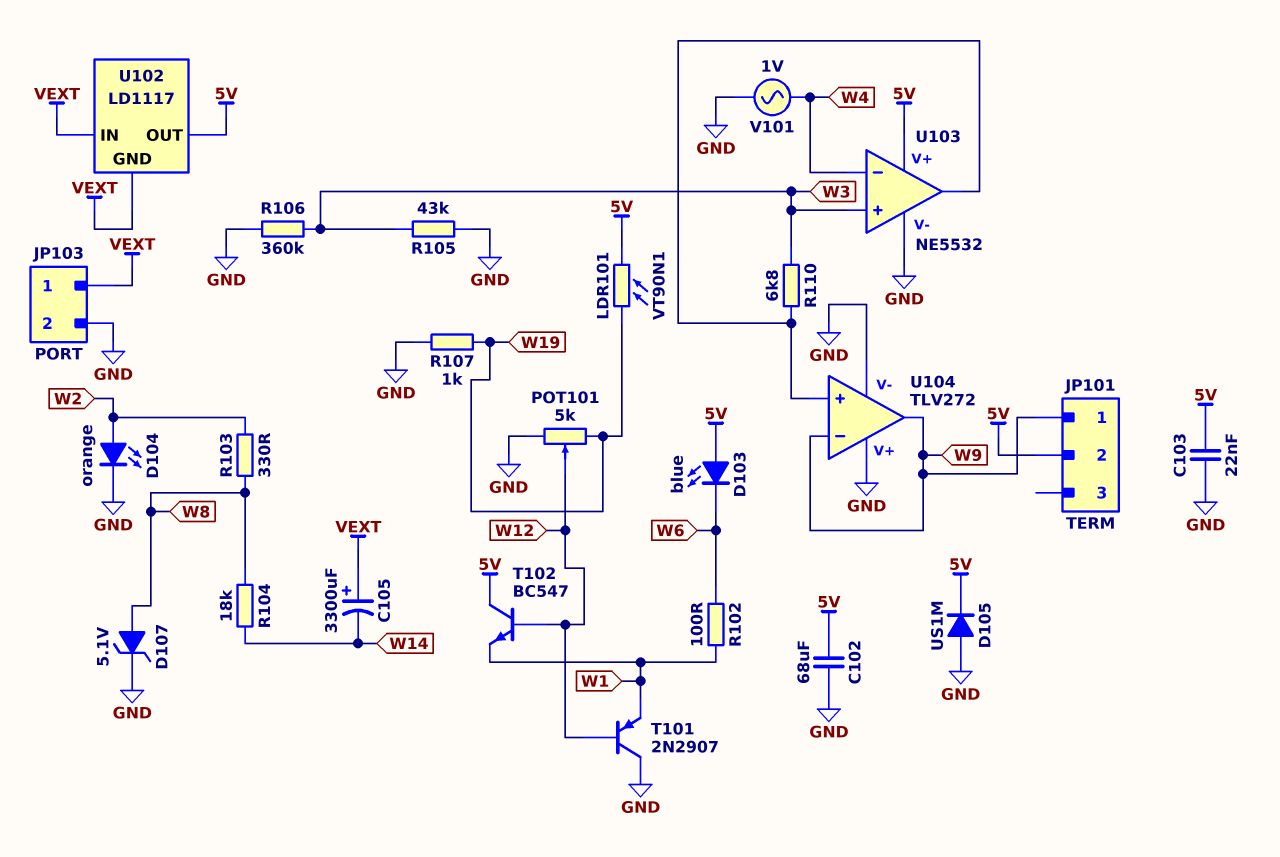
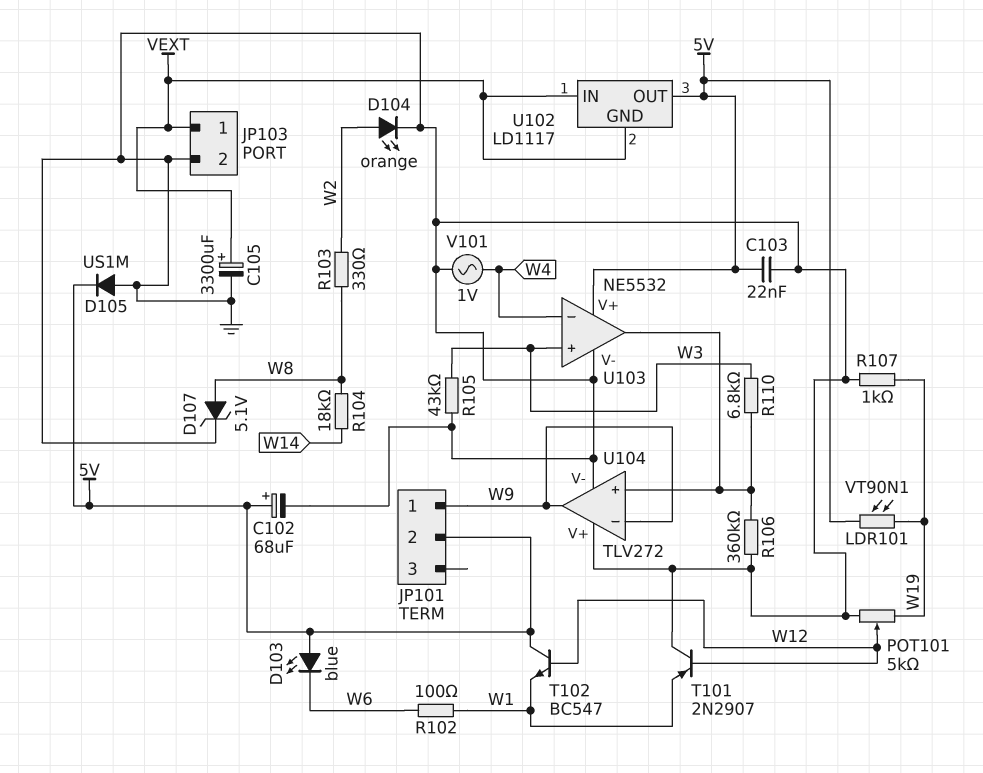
C102: 68uF (5V, GND) -> 68uF (plus 5V, minus GND)
C105: 3300uF (plus VEXT, minus W14) -> 3300uF (plus VEXT, minus GND)
R106: 360k (GND, W3) -> 360k (GND, U103/out)

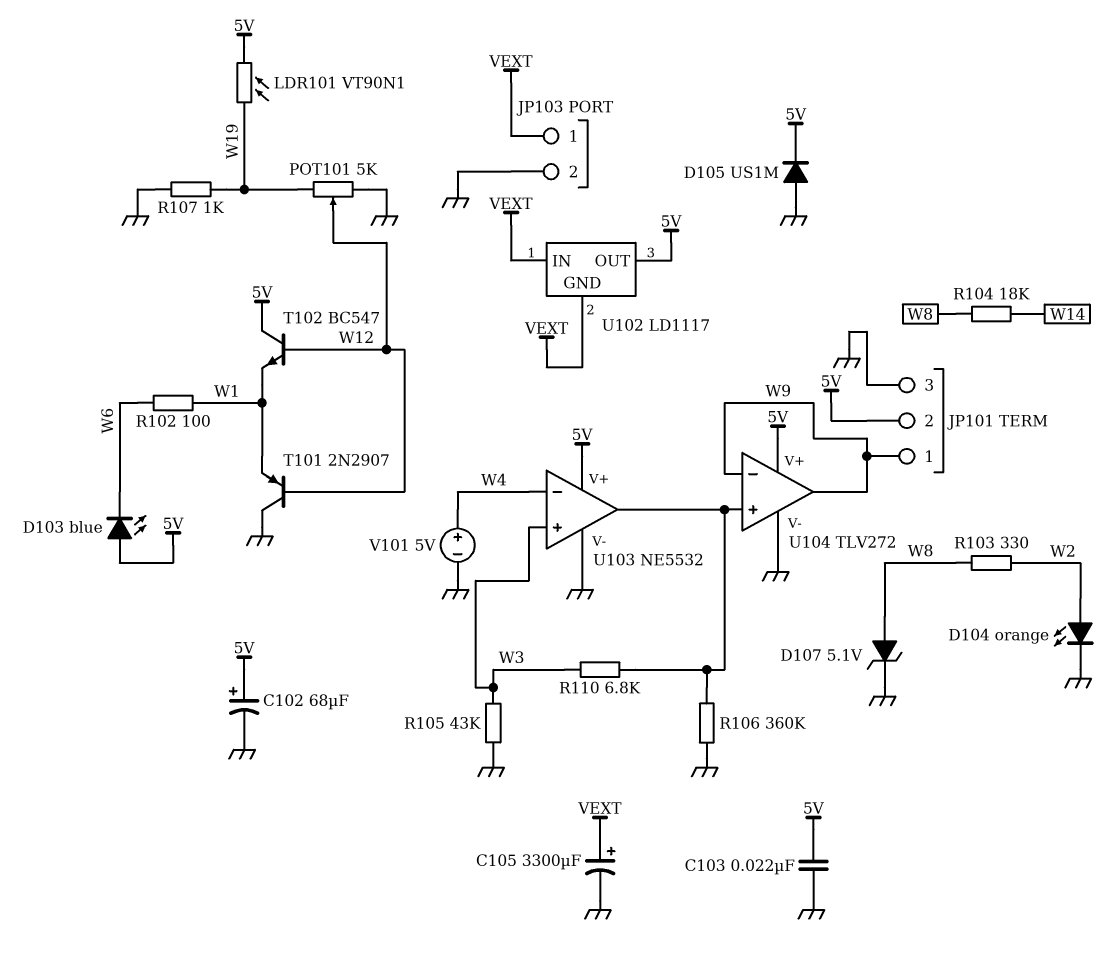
JP101 pin 3: none -> GND
U104 pin V+: GND -> 5V
V101: AC 1V (GND, W4) -> 5V (plus W4, minus GND)

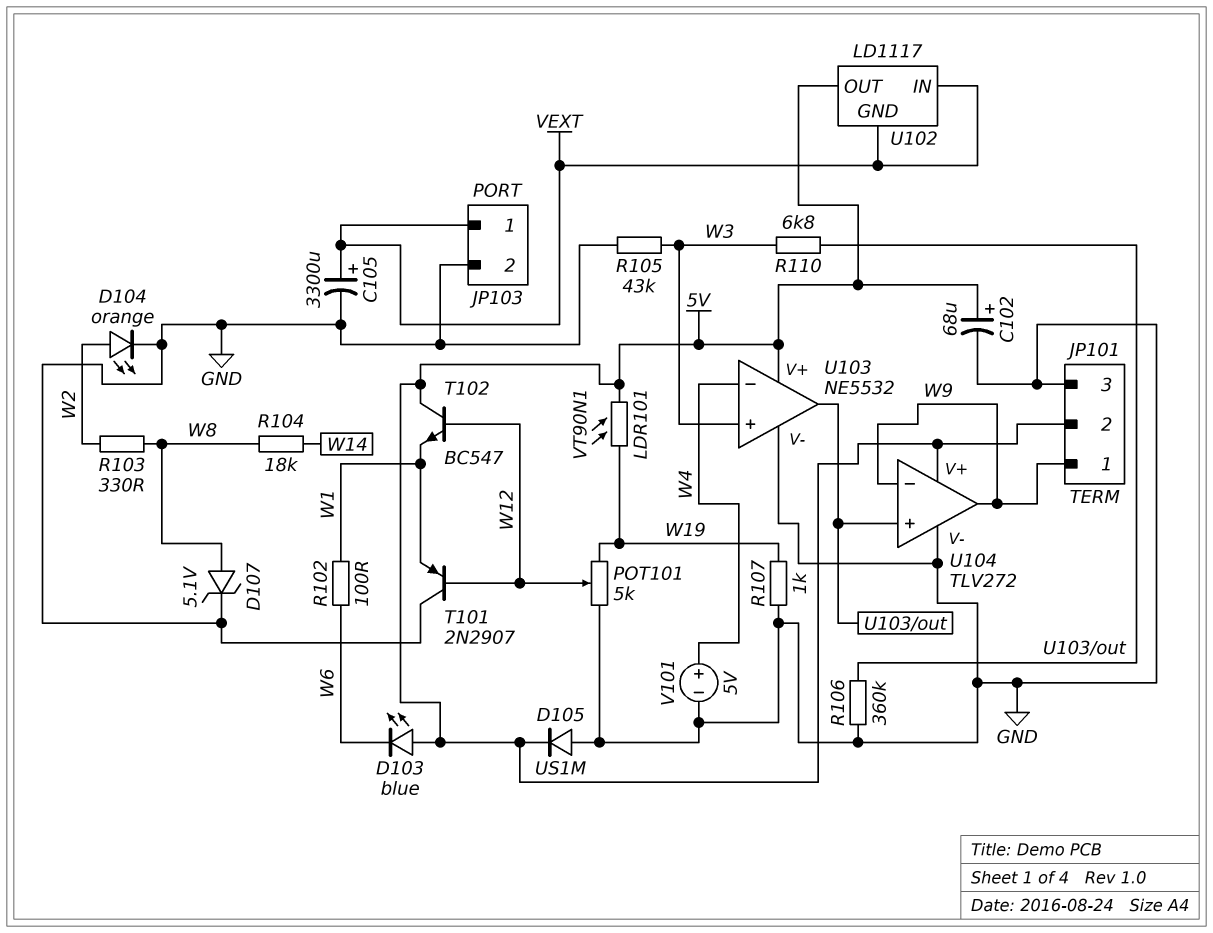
C103: 22nF (5V, GND) -> none

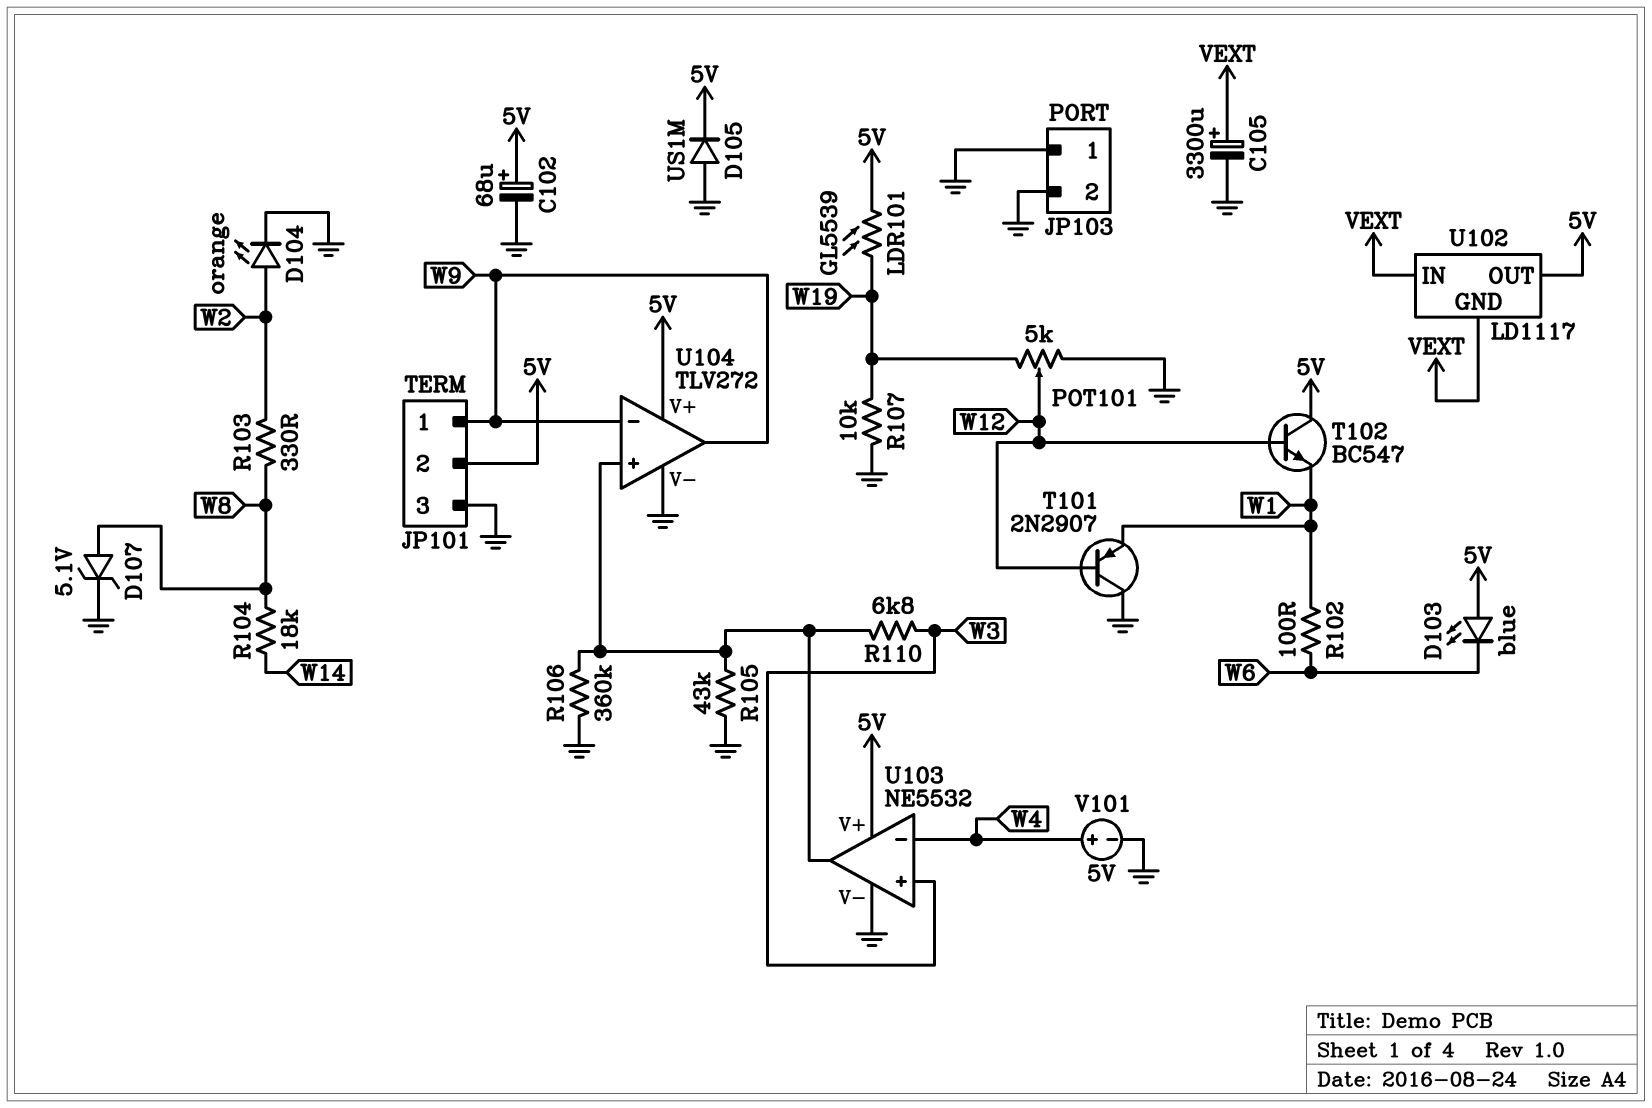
JP103 pin 1: VEXT -> GND
LDR101: VT90N1 (5V, W19) -> GL5539 (5V, W19)
R105: 43k (GND, W3) -> 43k (GND, U103/out)
R107: 1k (GND, W19) -> 10k (GND, W19)

